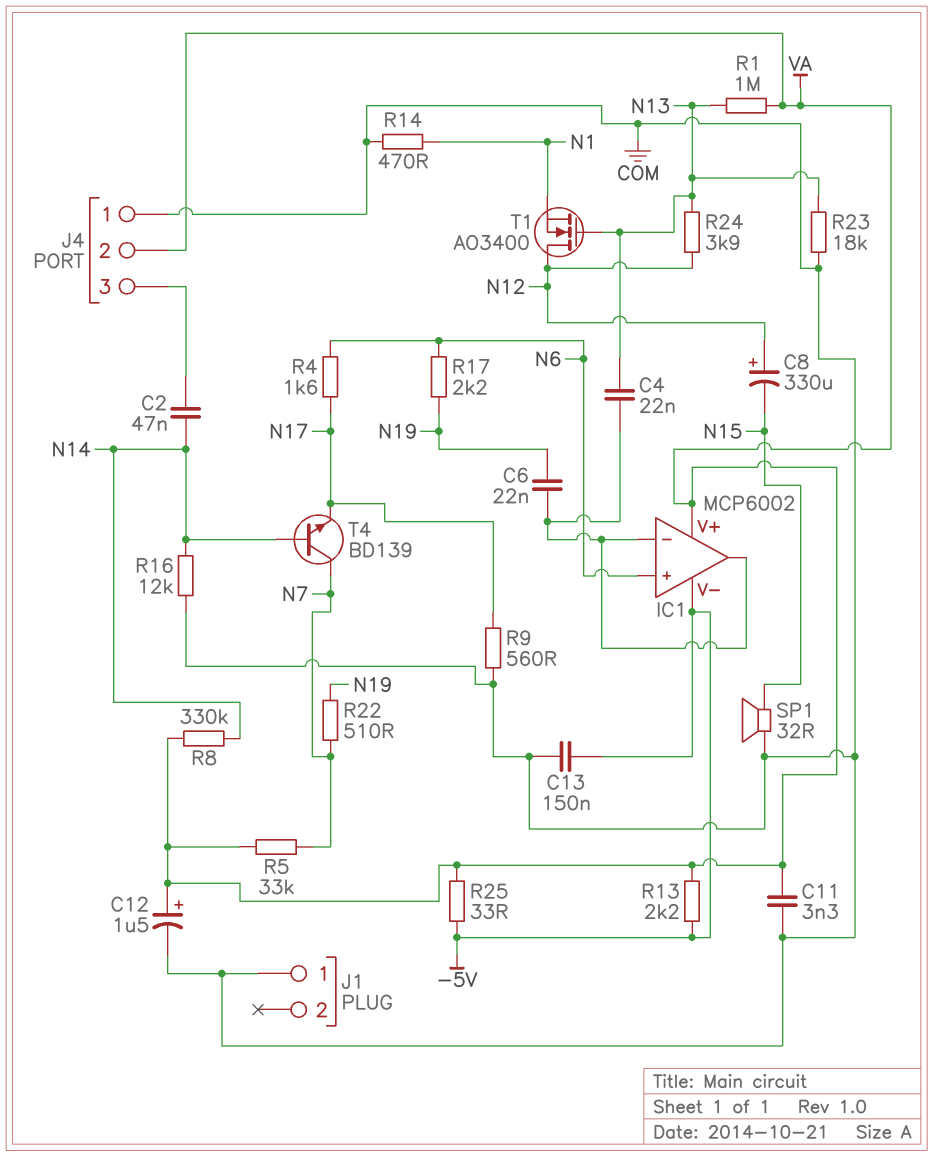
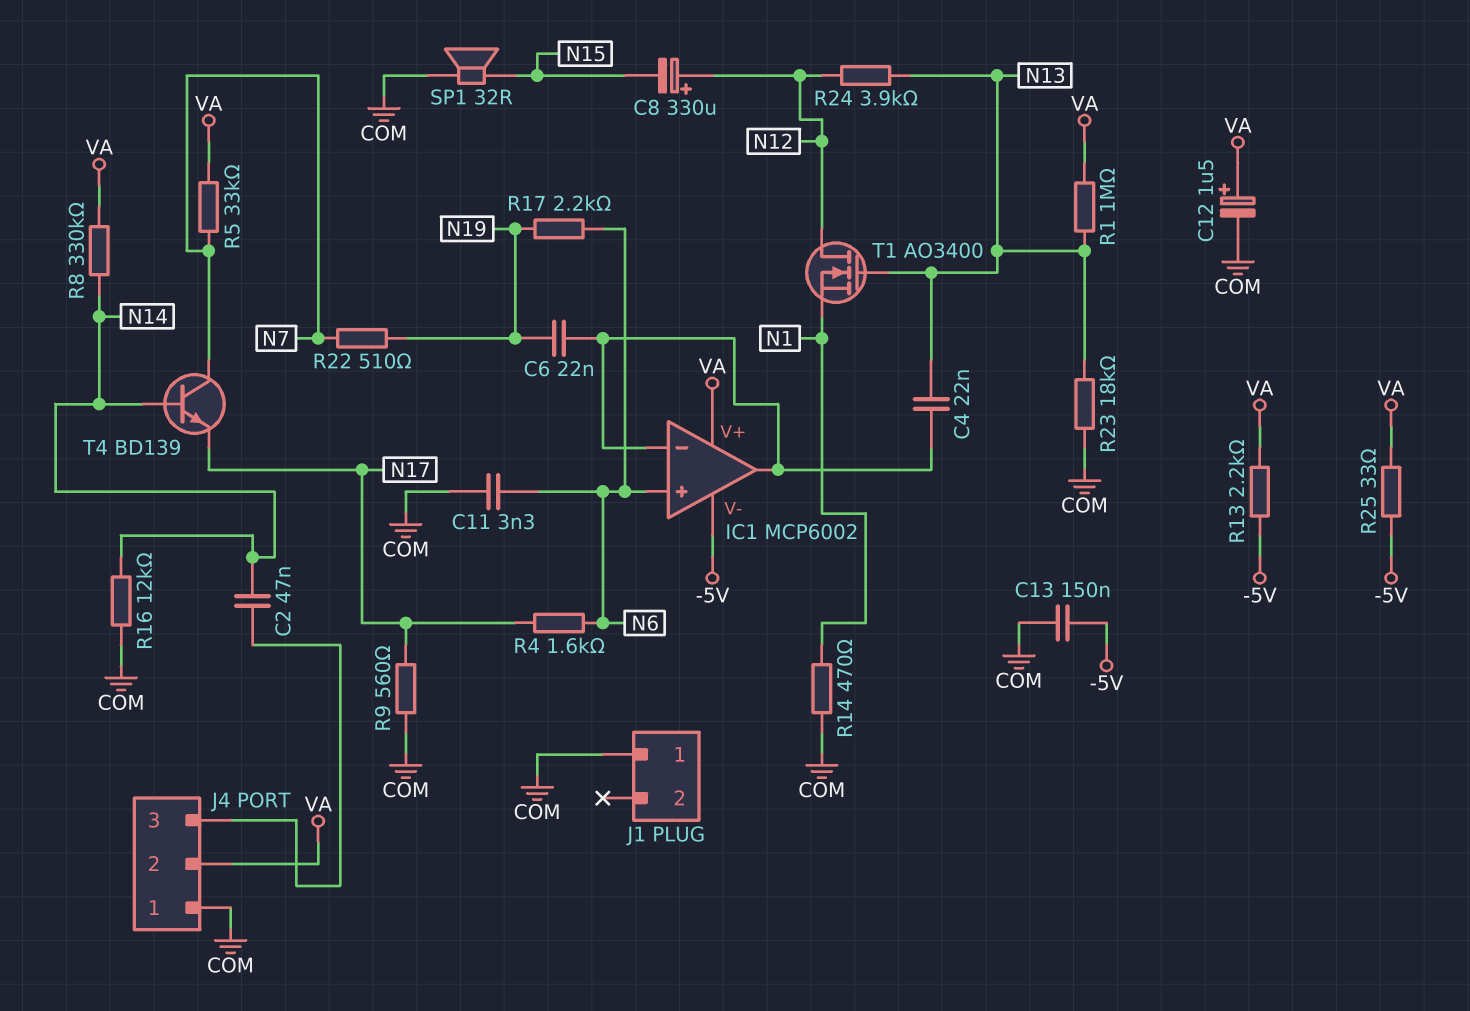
C11: 3.3nF (COM, VA) -> 3.3nF (COM, N6)

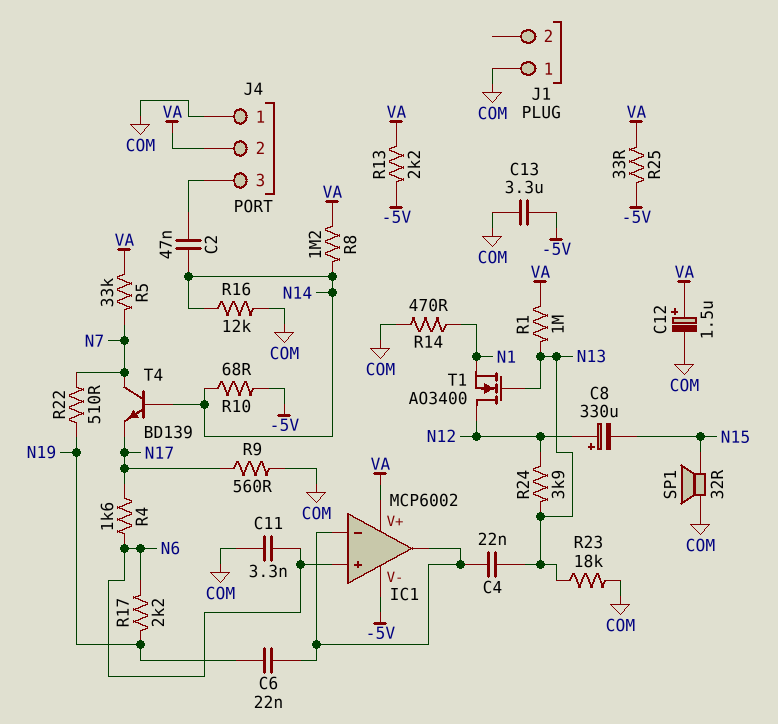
C13: 150nF (-5V, COM) -> 3.3uF (-5V, COM)
R8: 330k (N14, VA) -> 1.2M (N14, VA)
R10: none -> 68 (-5V, N14)

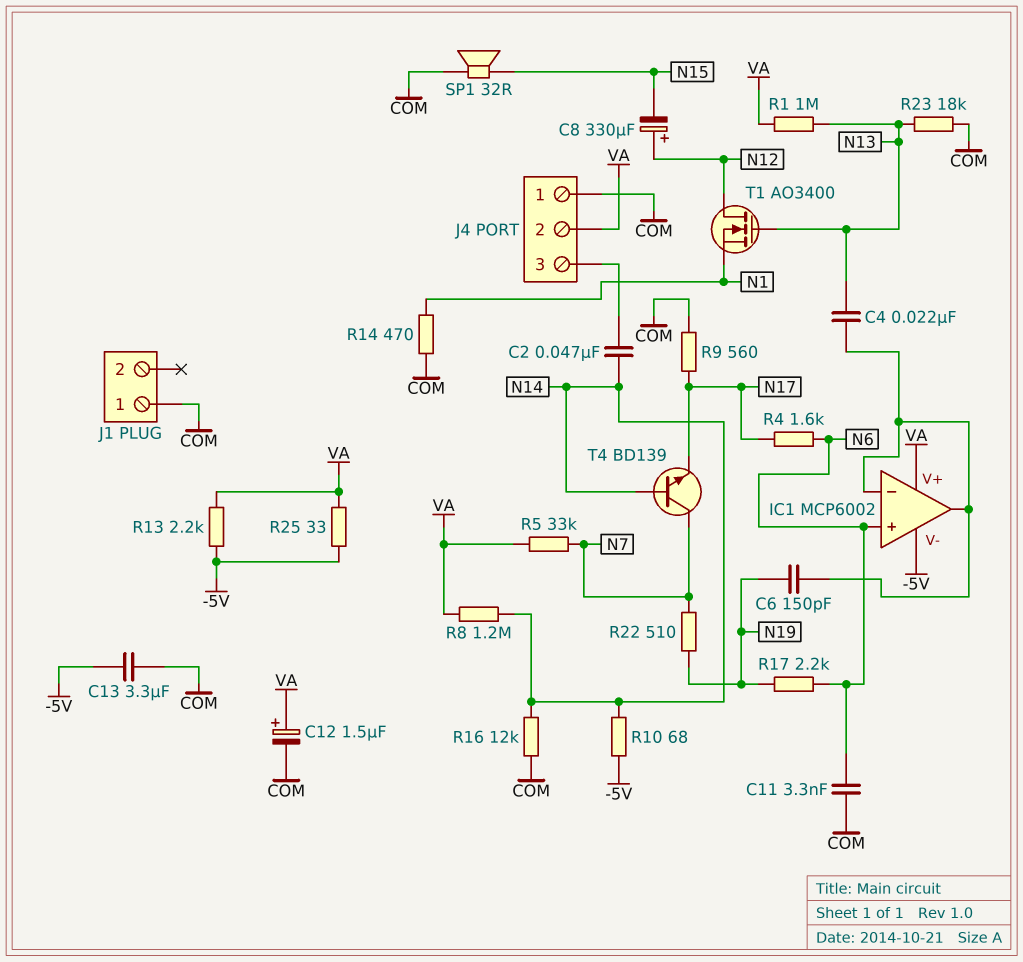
C6: 22nF (IC1/in-, N19) -> 150pF (IC1/in-, N19)
R24: 3.9k (N12, N13) -> none

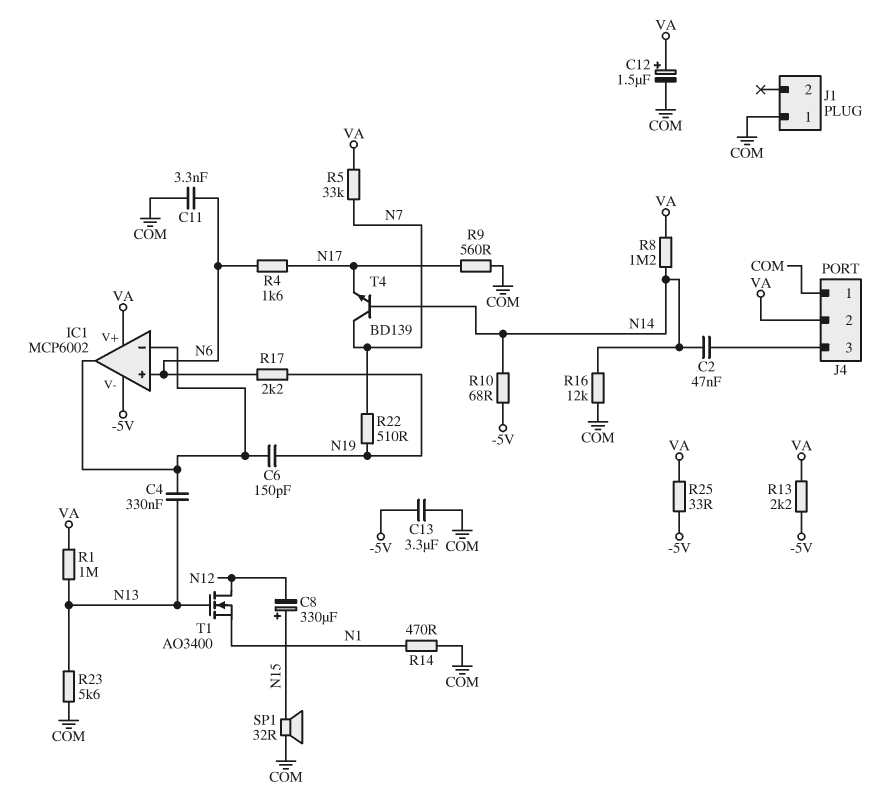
C4: 22nF (IC1/in-, N13) -> 330nF (IC1/in-, N13)
C8: 330uF (plus N12, minus N15) -> 330uF (plus N15, minus N12)
R23: 18k (COM, N13) -> 5.6k (COM, N13)

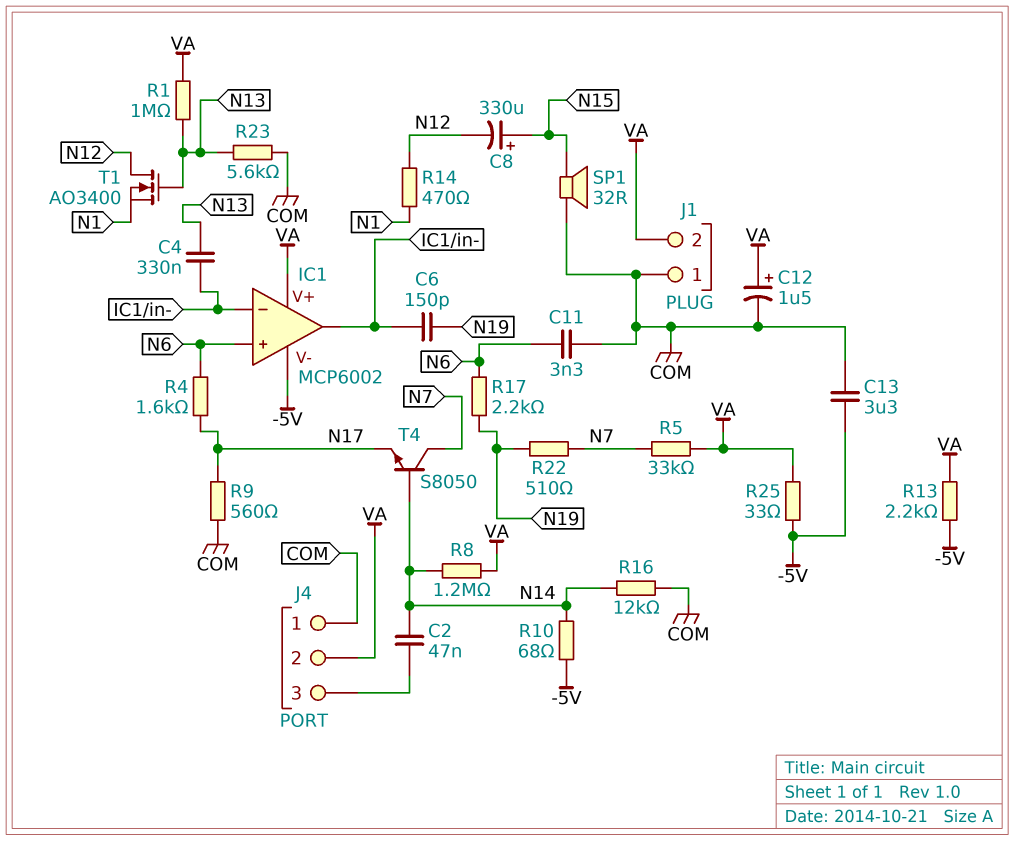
J1 pin 2: none -> VA
R14: 470 (COM, N1) -> 470 (N1, N12)
T4: NPN BD139 (B N14, C N7, E N17) -> NPN S8050 (B N14, C N7, E N17)

